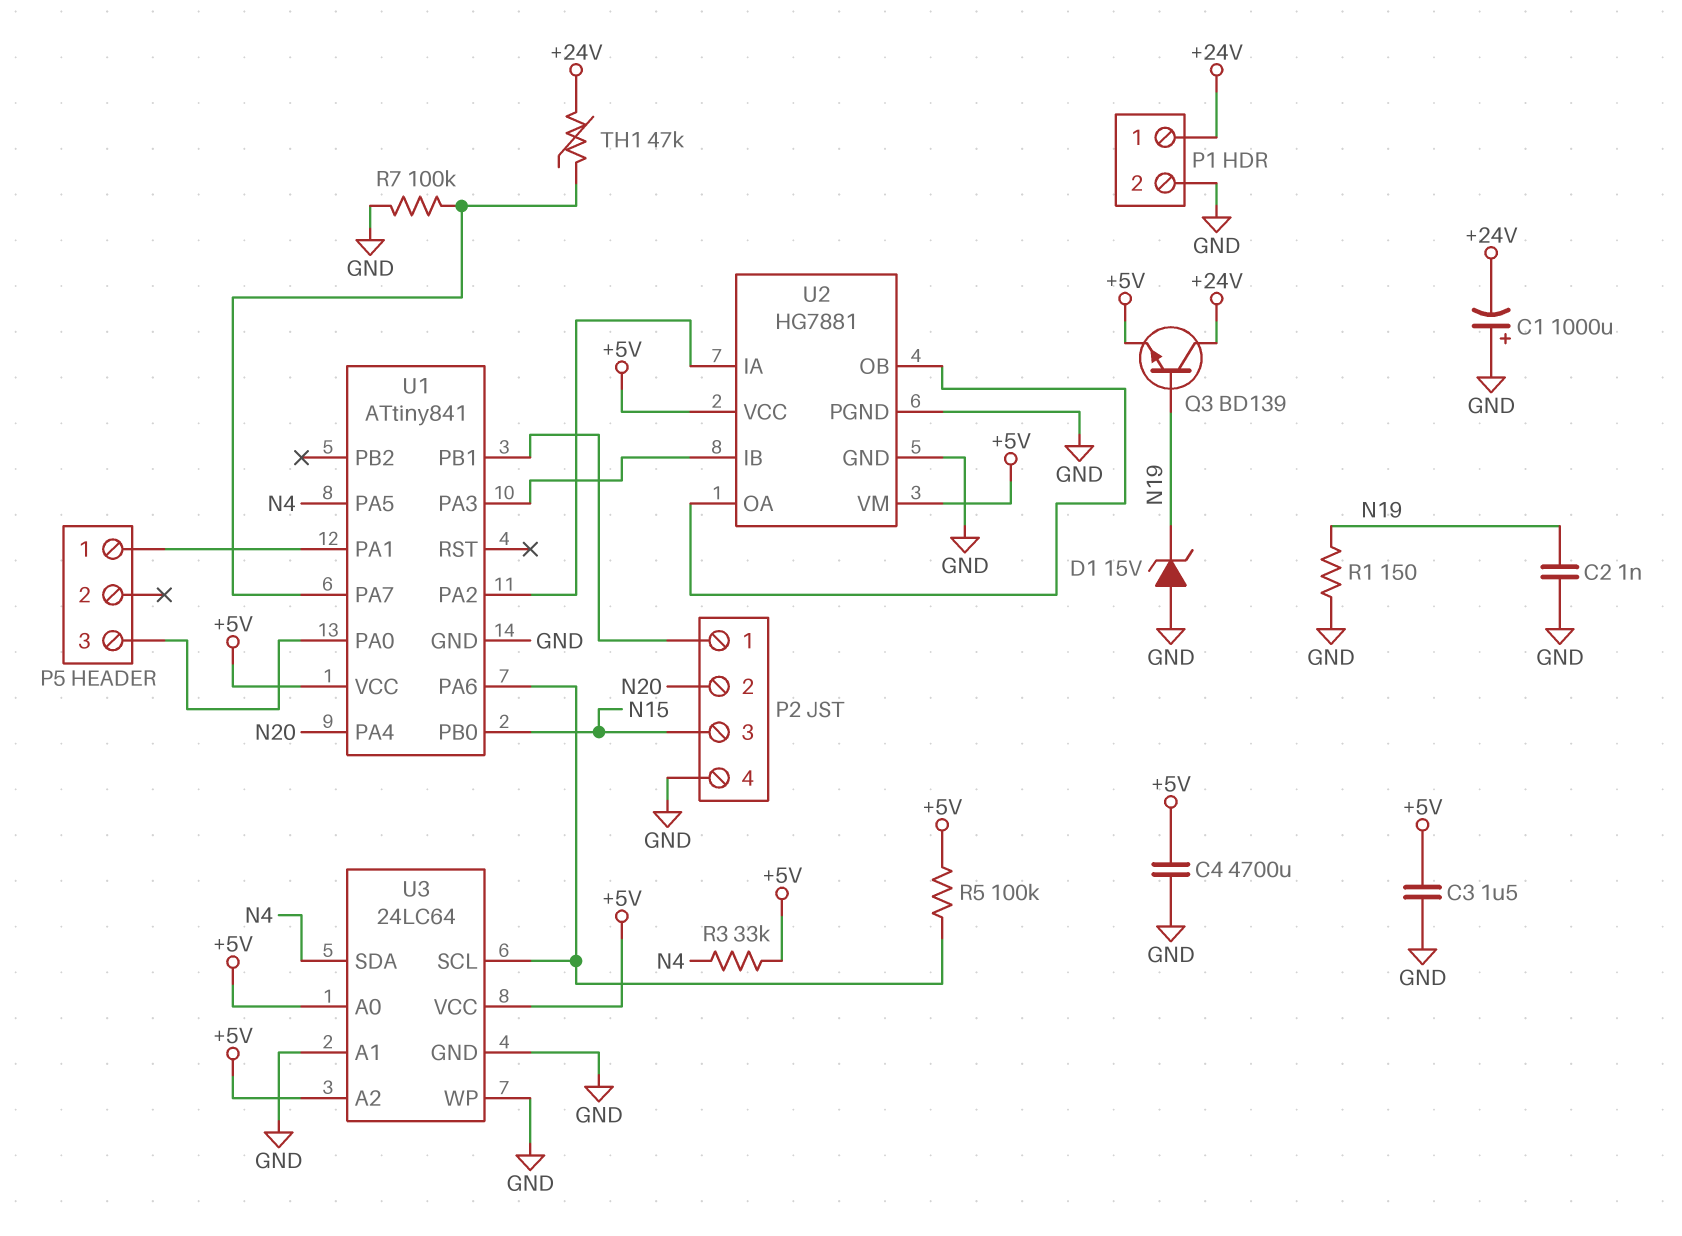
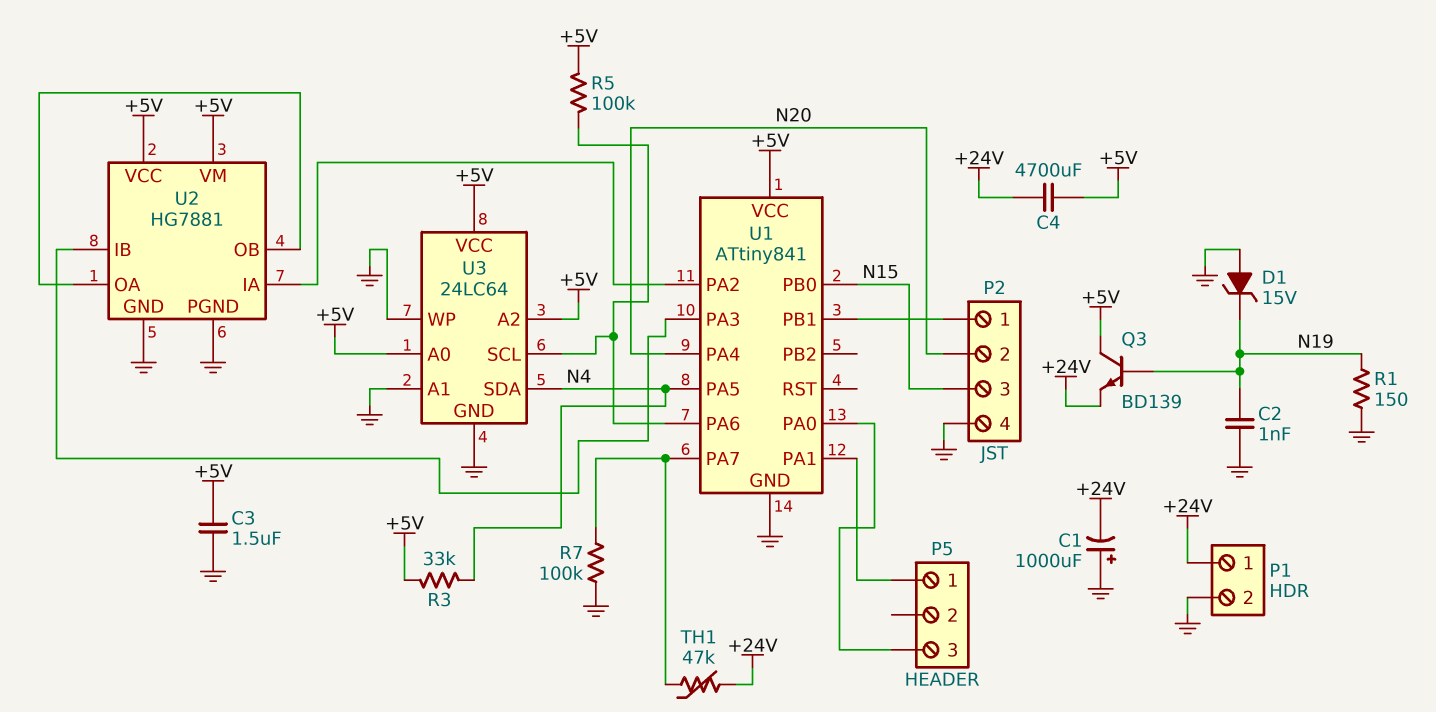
C4: 4700uF (+5V, GND) -> 4700uF (+5V, +24V)
Q3: NPN BD139 (B N19, C +24V, E +5V) -> NPN BD139 (B N19, C +5V, E +24V)

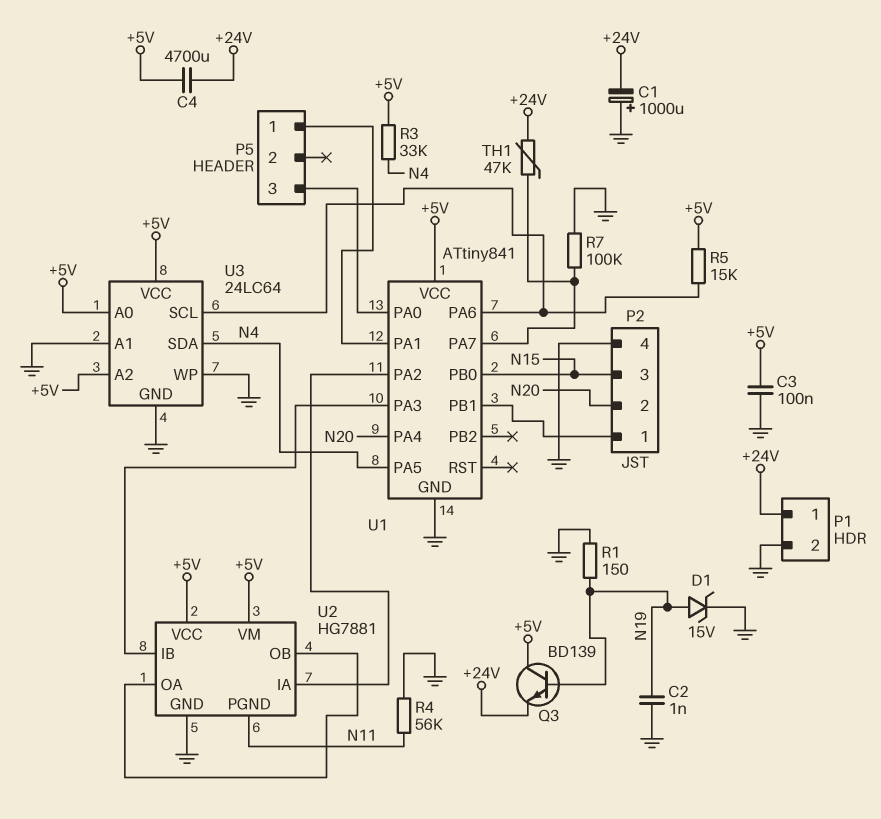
C3: 1.5uF (+5V, GND) -> 100nF (+5V, GND)
D1: zener 15V (A GND, K N19) -> zener 15V (A N19, K GND)
R4: none -> 56k (GND, N11)
R5: 100k (+5V, U1/PA6) -> 15k (+5V, U1/PA6)
U2 pin PGND: GND -> N11

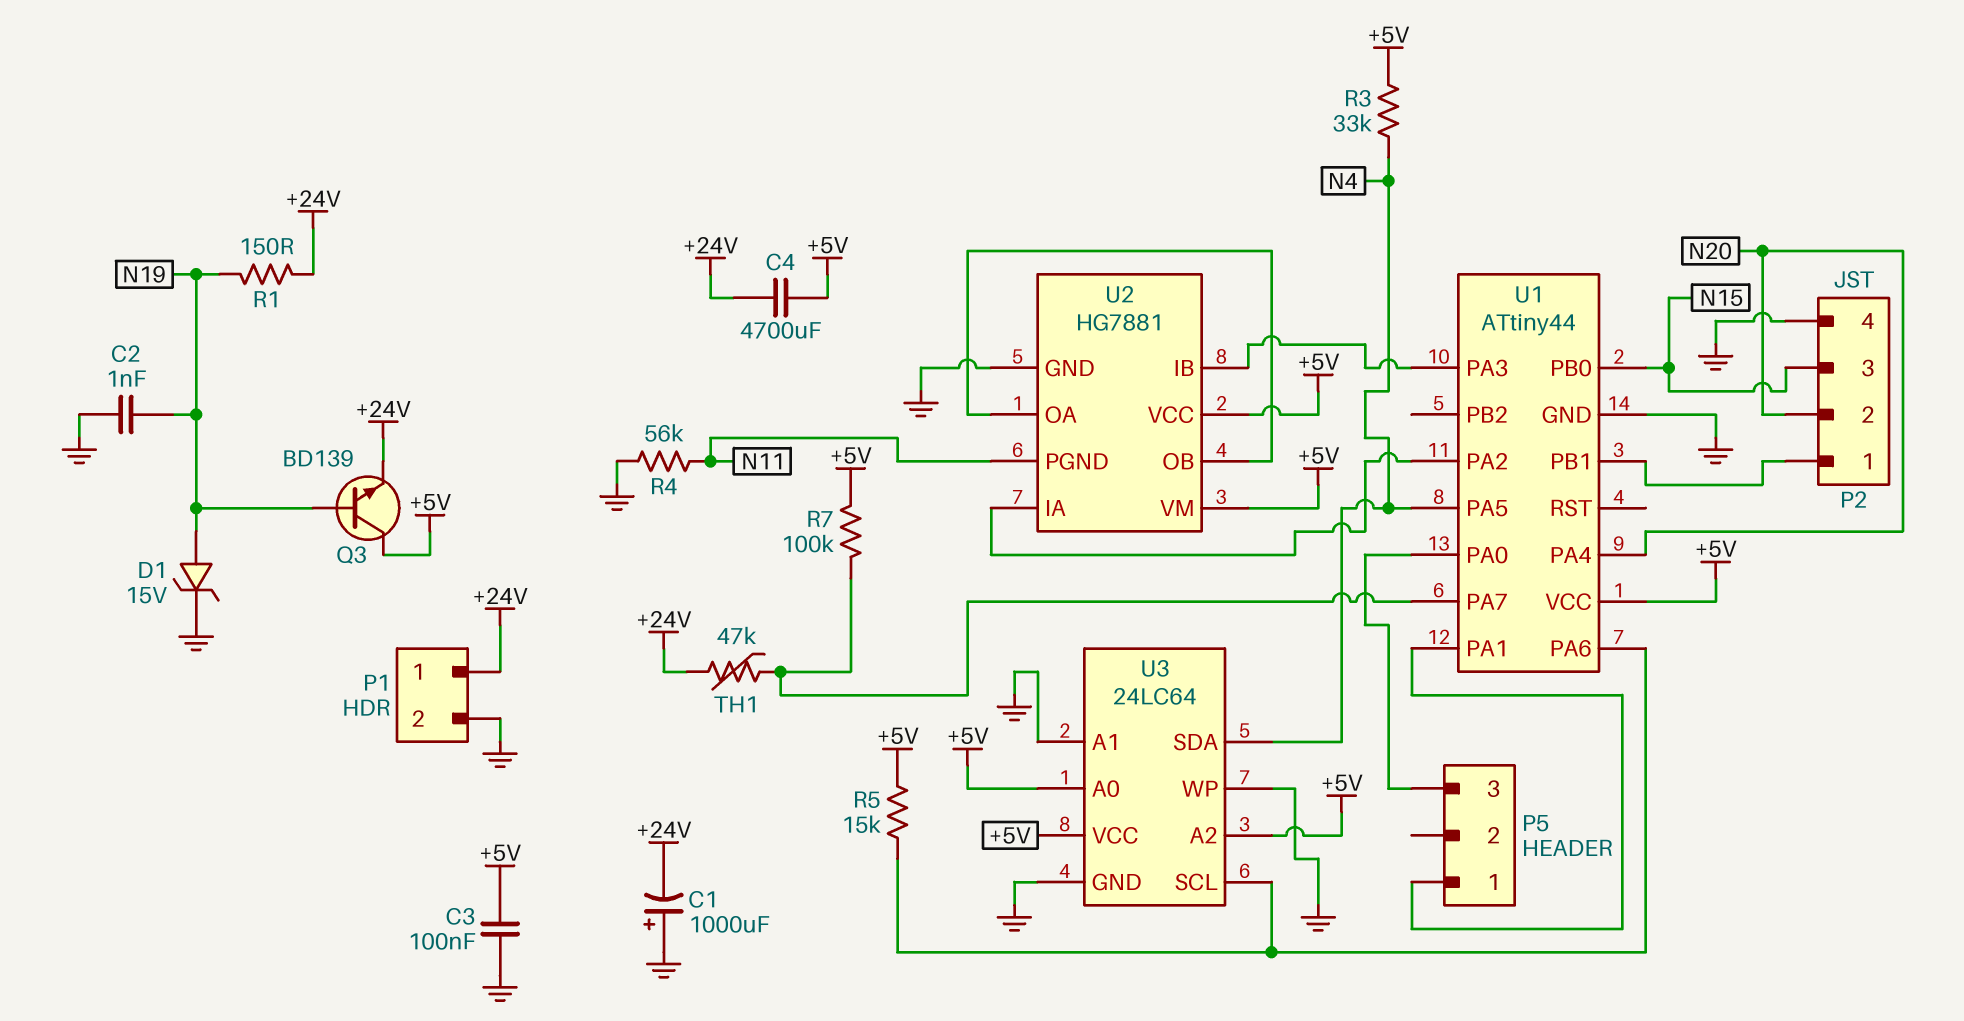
R1: 150 (GND, N19) -> 150 (+24V, N19)
R7: 100k (GND, U1/PA7) -> 100k (+5V, U1/PA7)
U1: ATtiny841 -> ATtiny44

